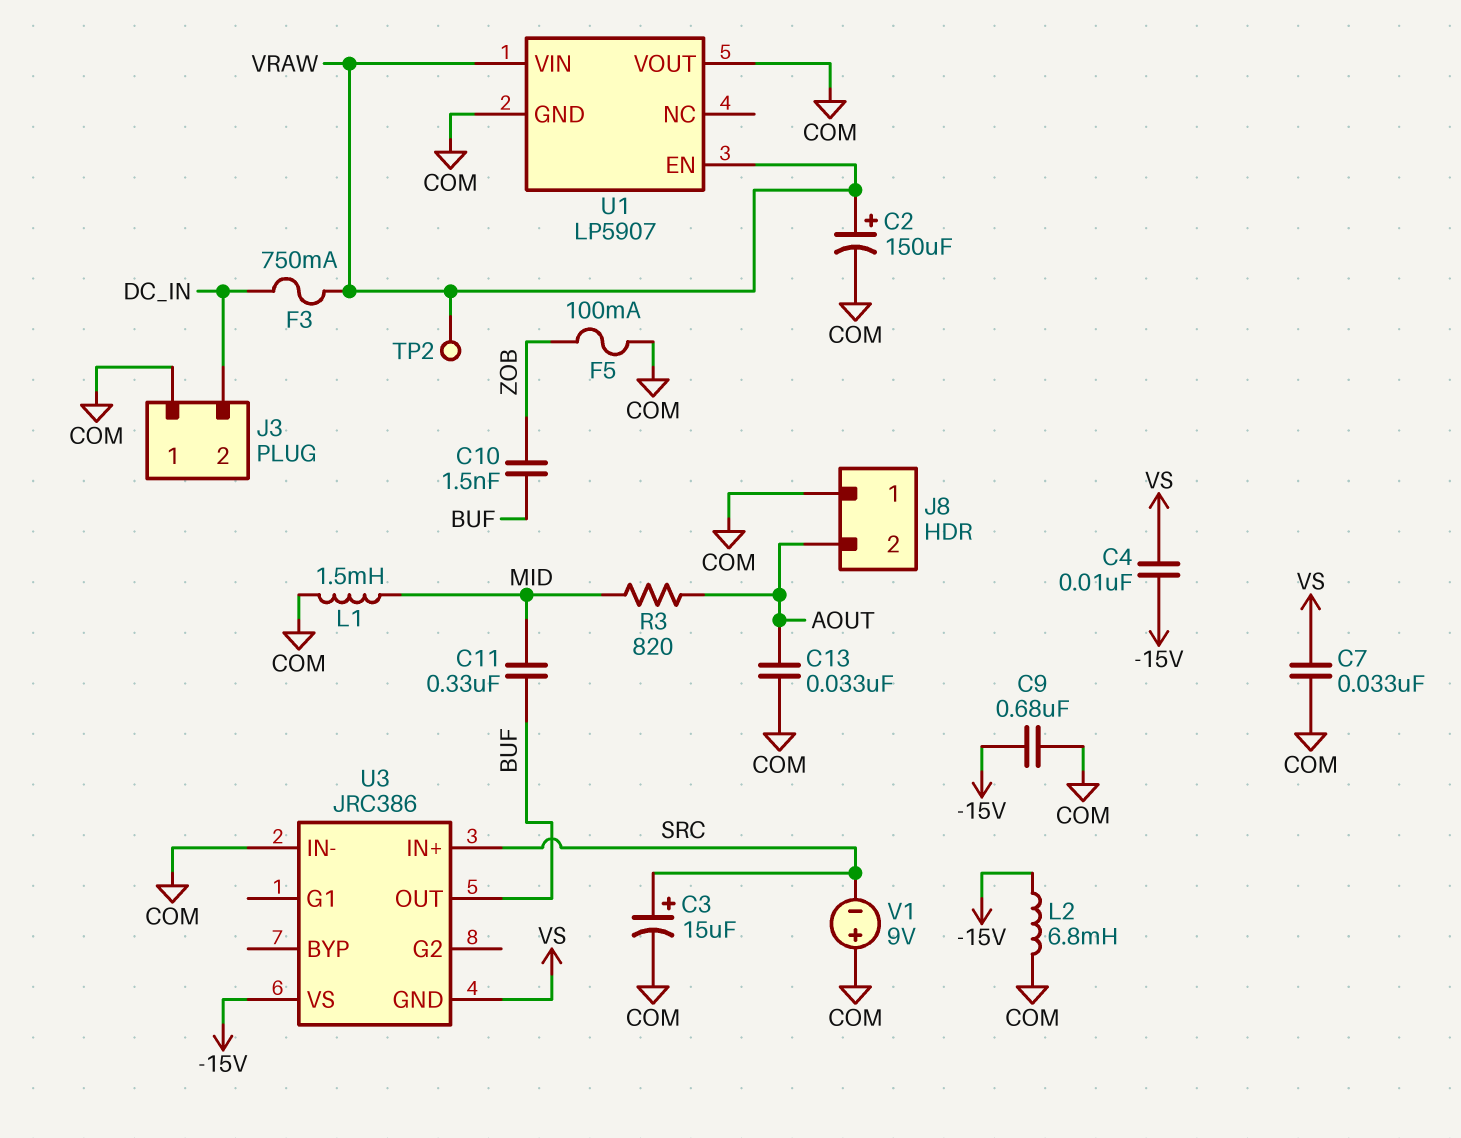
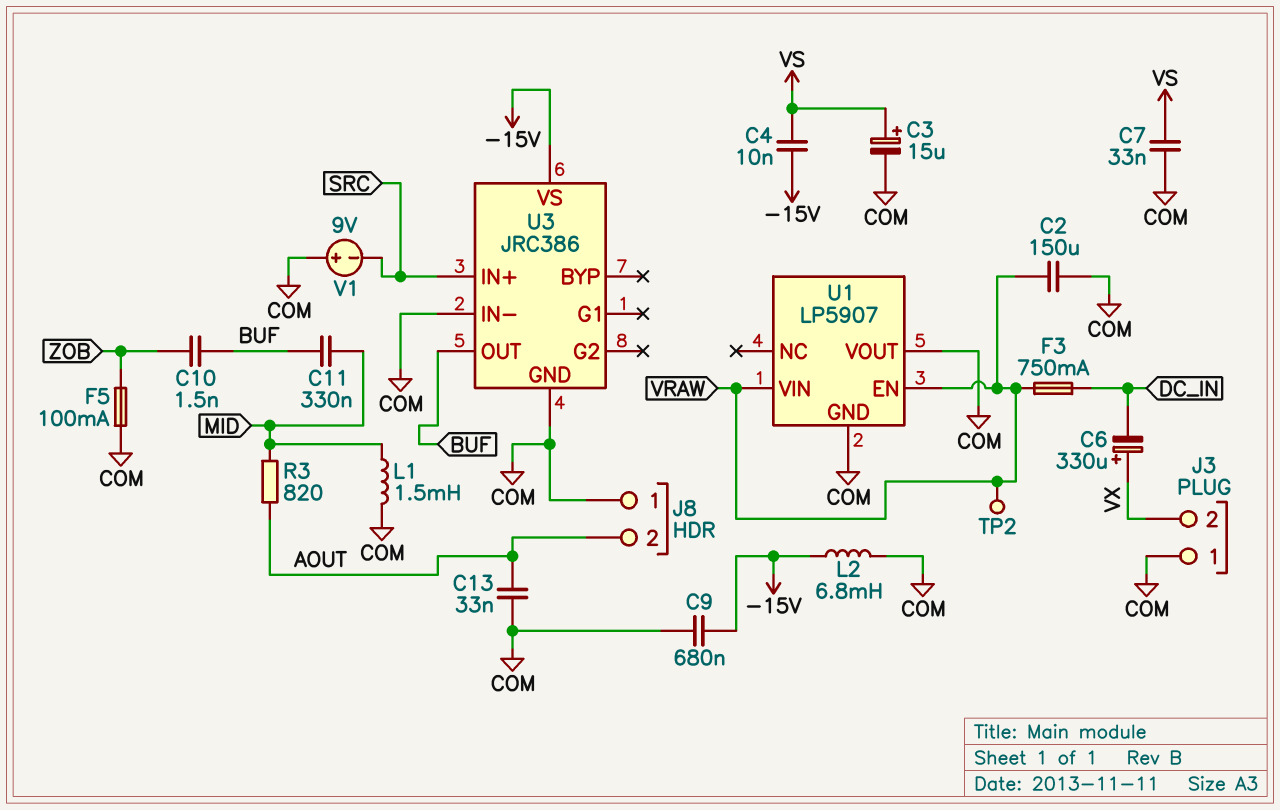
C2: 150uF (plus VRAW, minus COM) -> 150uF (COM, VRAW)
C3: 15uF (plus SRC, minus COM) -> 15uF (plus VS, minus COM)
C6: none -> 330uF (plus VX, minus DC_IN)
J3 pin 2: DC_IN -> VX
U3 pin GND: VS -> COM

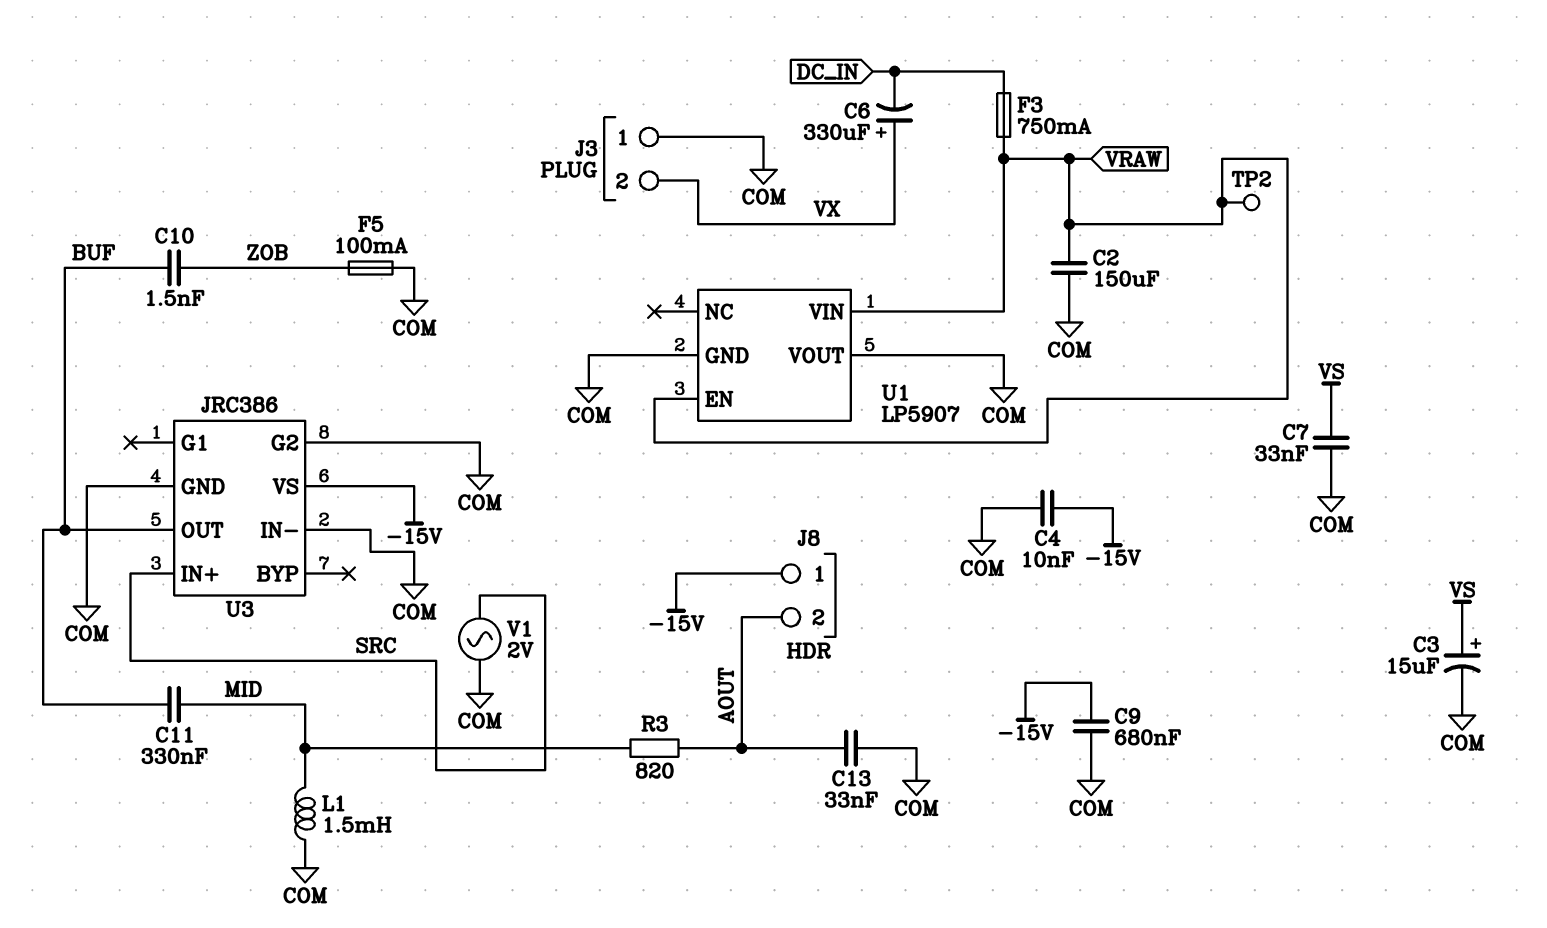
C4: 10nF (-15V, VS) -> 10nF (-15V, COM)
J8 pin 1: COM -> -15V
L2: 6.8mH (-15V, COM) -> none
U3 pin G2: none -> COM
V1: 9V (plus COM, minus SRC) -> AC 2V (COM, SRC)

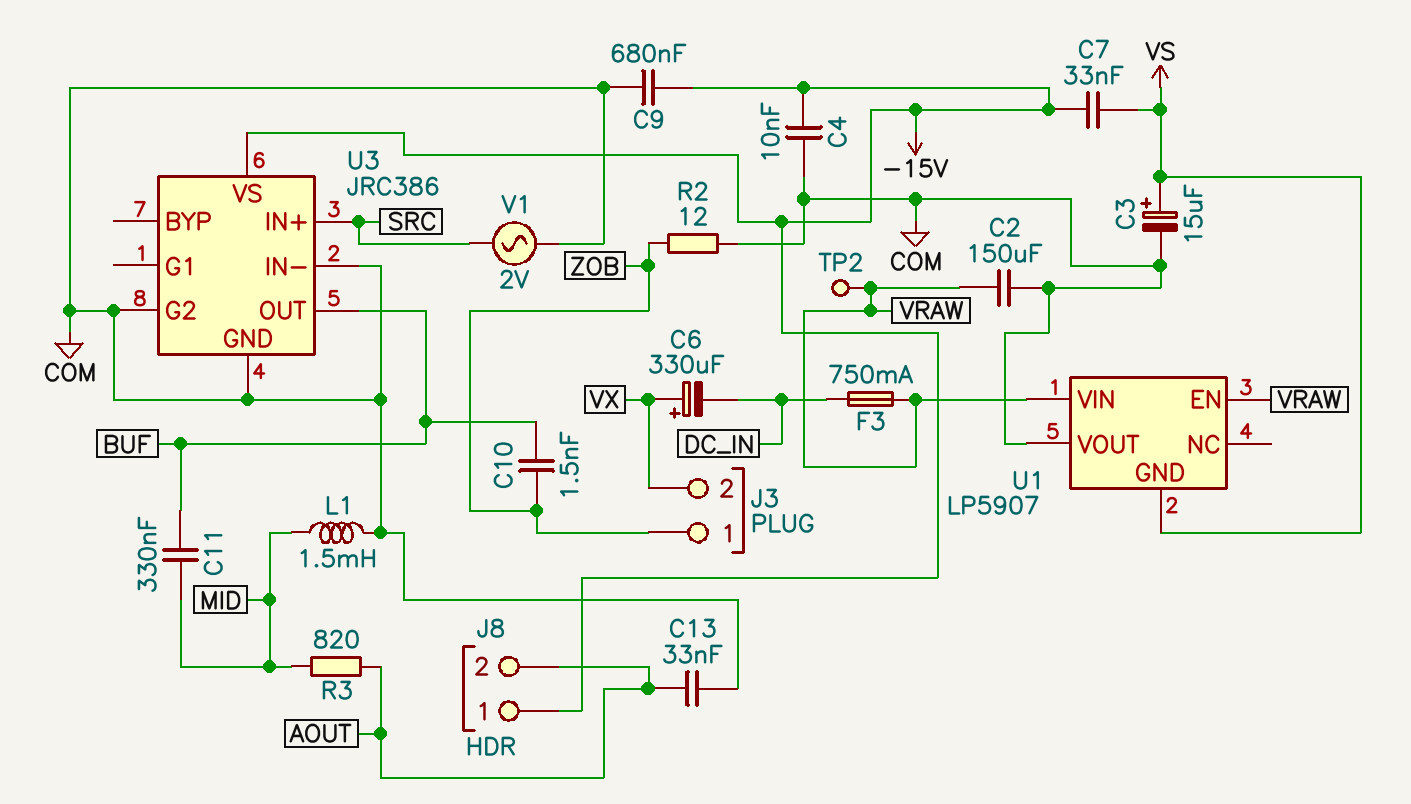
C7: 33nF (COM, VS) -> 33nF (-15V, VS)
F5: 100mA (COM, ZOB) -> none
J3 pin 1: COM -> ZOB
R2: none -> 12 (COM, ZOB)
U1 pin GND: COM -> VS

